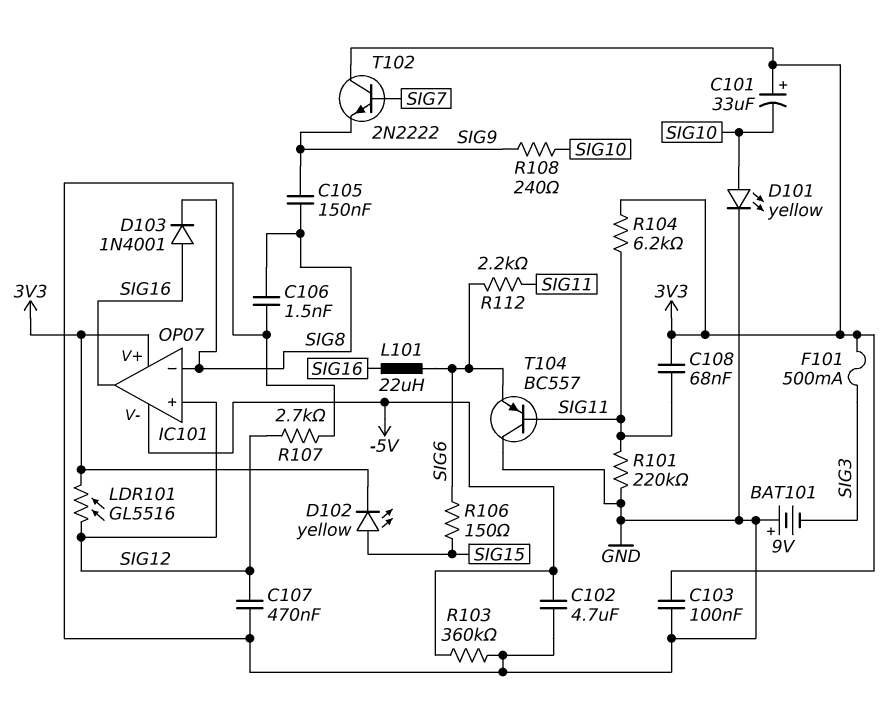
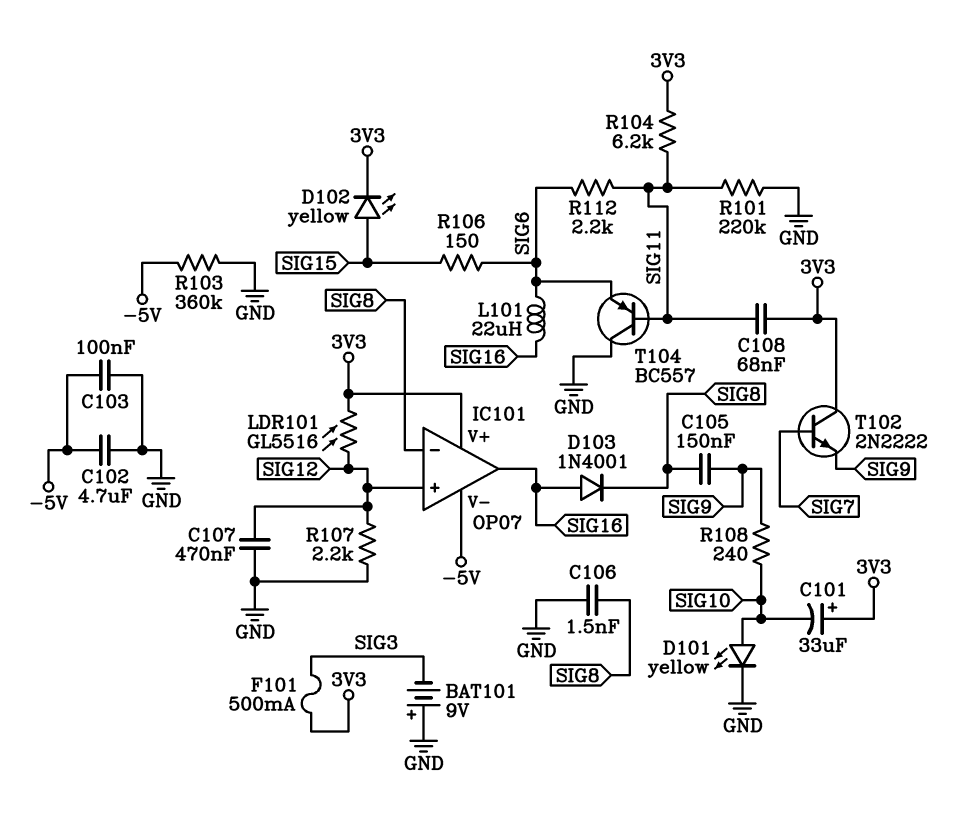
C103: 100nF (3V3, GND) -> 100nF (-5V, GND)
R107: 2.7k (GND, SIG12) -> 2.2k (GND, SIG12)

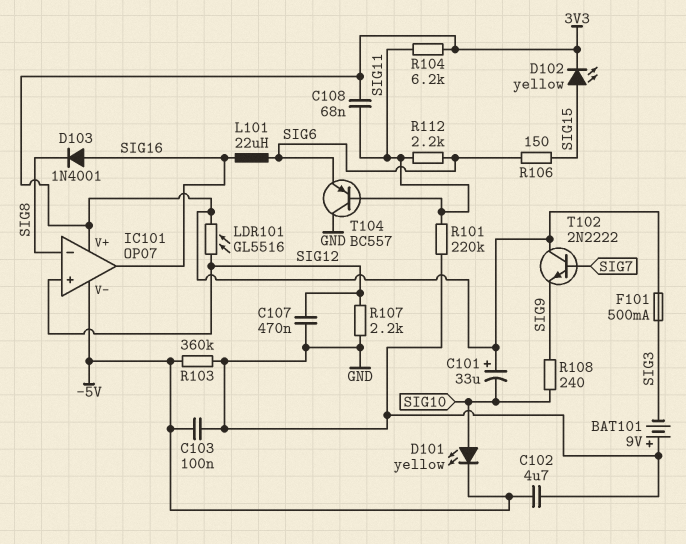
C105: 150nF (SIG8, SIG9) -> none
C106: 1.5nF (GND, SIG8) -> none
D101: LED yellow (A SIG10, K GND) -> LED yellow (A SIG10, K -5V)

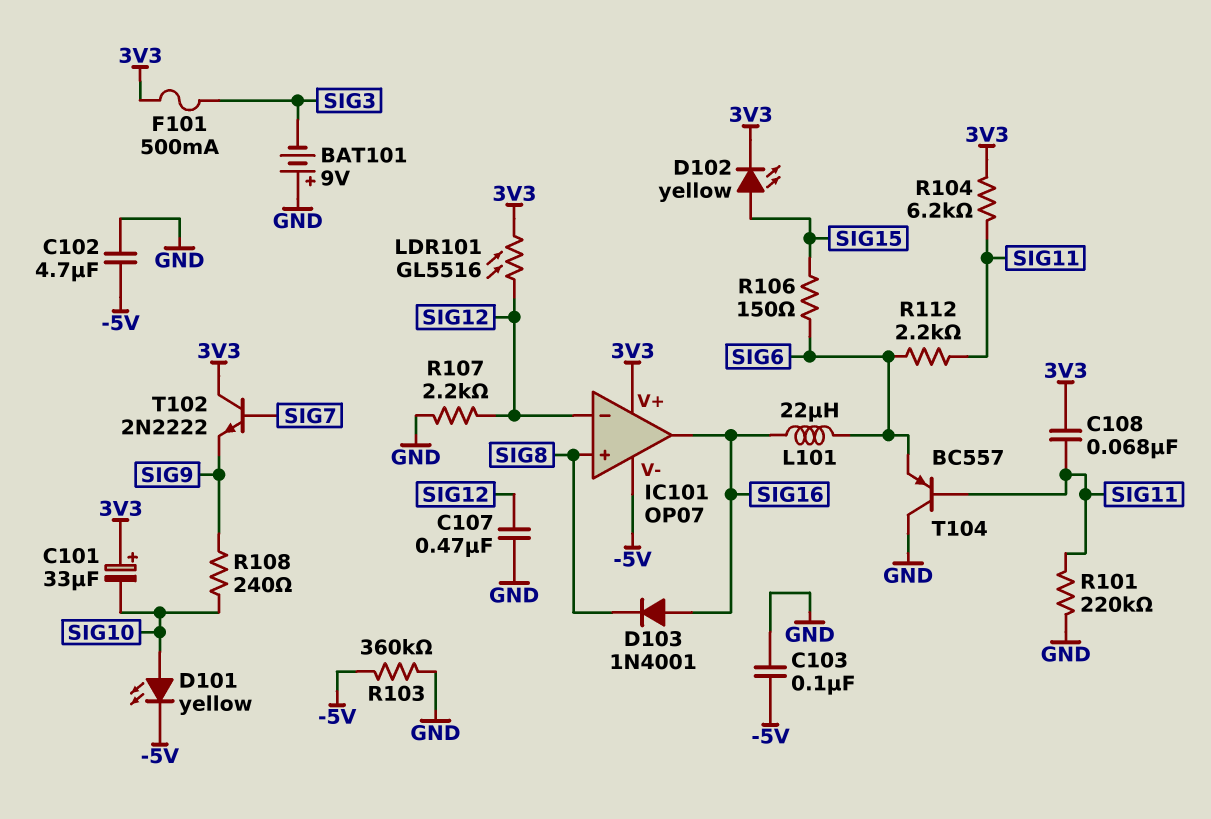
IC101 pin in+: SIG12 -> SIG8
IC101 pin in-: SIG8 -> SIG12

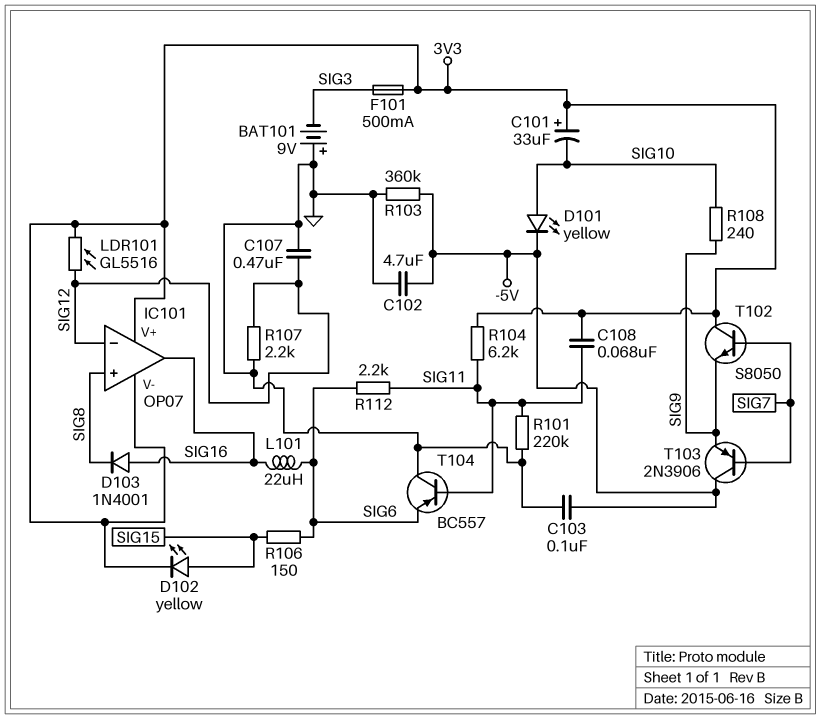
IC101 pin V-: -5V -> 3V3
T102: NPN 2N2222 (B SIG7, C 3V3, E SIG9) -> NPN S8050 (B SIG7, C 3V3, E SIG9)
T103: none -> PNP 2N3906 (B SIG7, C -5V, E SIG9)

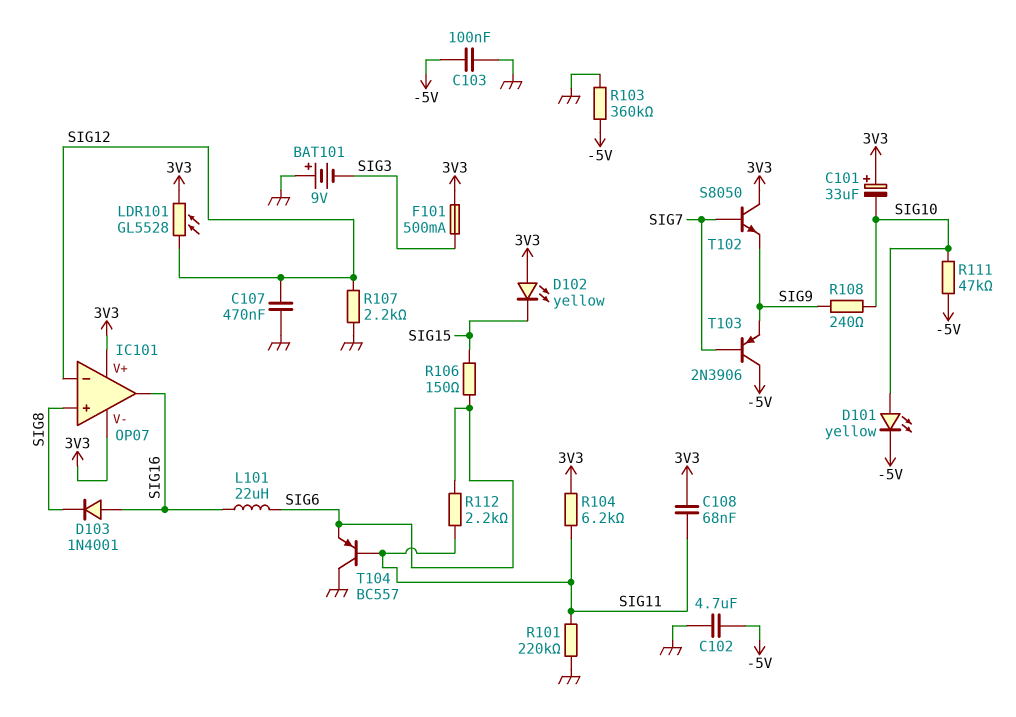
D102: LED yellow (A SIG15, K 3V3) -> LED yellow (A 3V3, K SIG15)
LDR101: GL5516 (3V3, SIG12) -> GL5528 (3V3, SIG12)
R111: none -> 47k (-5V, SIG10)

